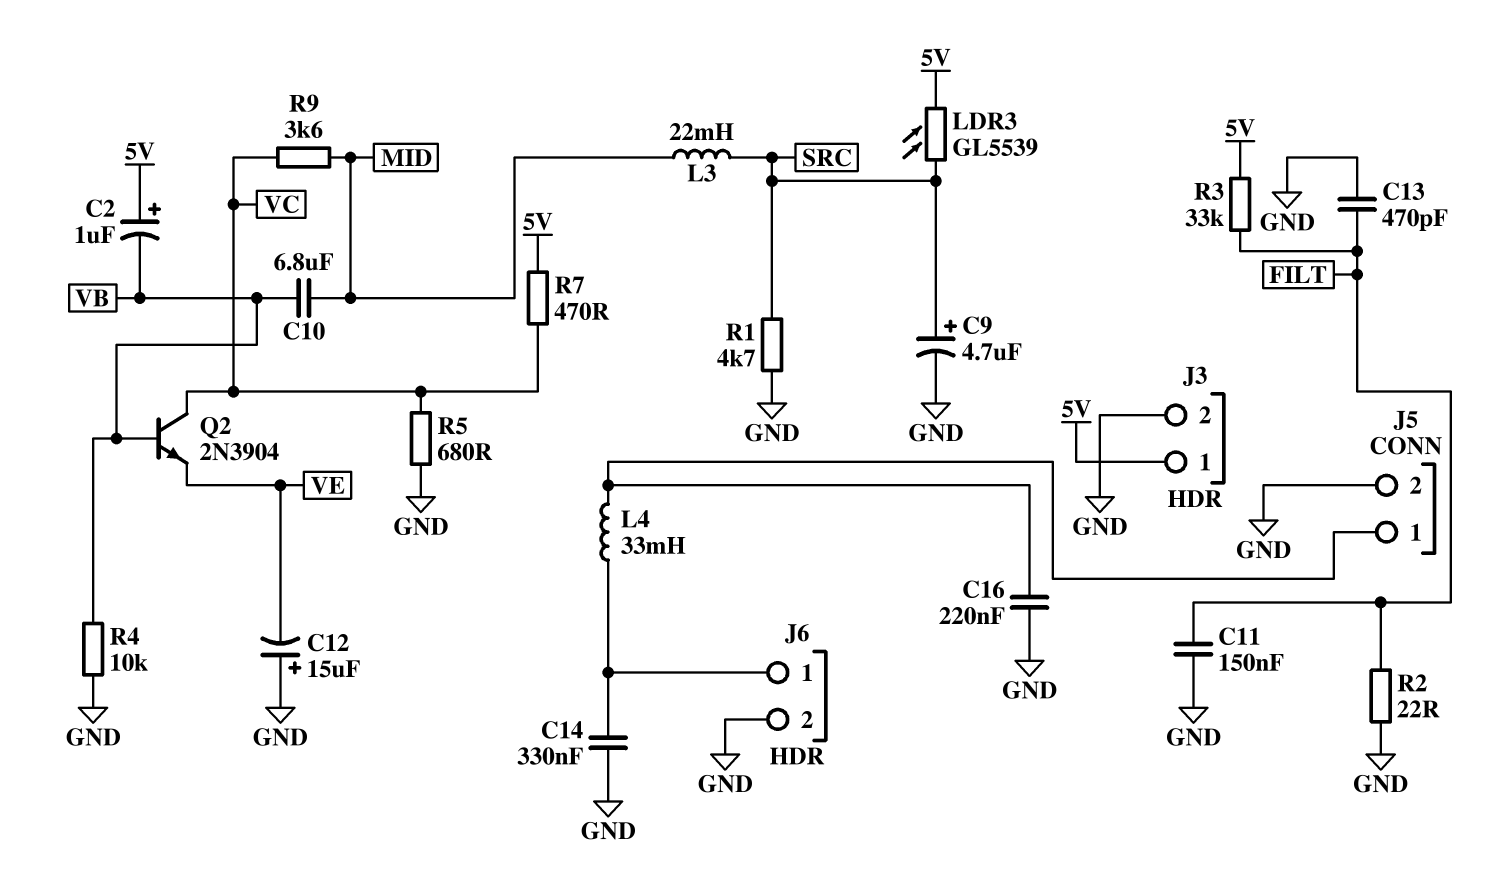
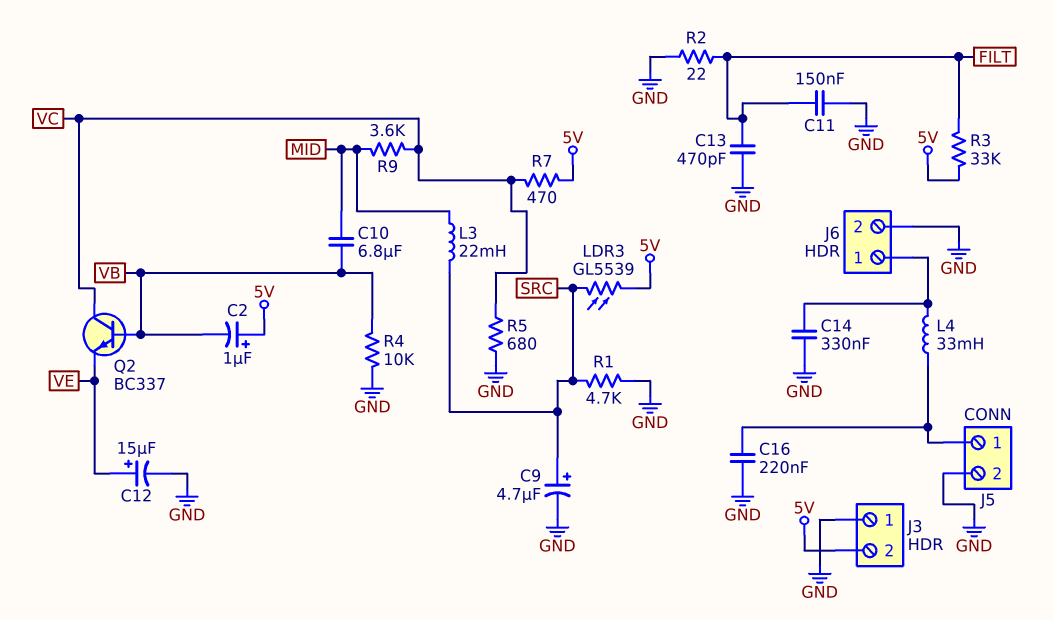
C12: 15uF (plus GND, minus VE) -> 15uF (plus VE, minus GND)
J3 pin 1: 5V -> GND
J3 pin 2: GND -> 5V
Q2: NPN 2N3904 (B VB, C VC, E VE) -> NPN BC337 (B VB, C VC, E VE)

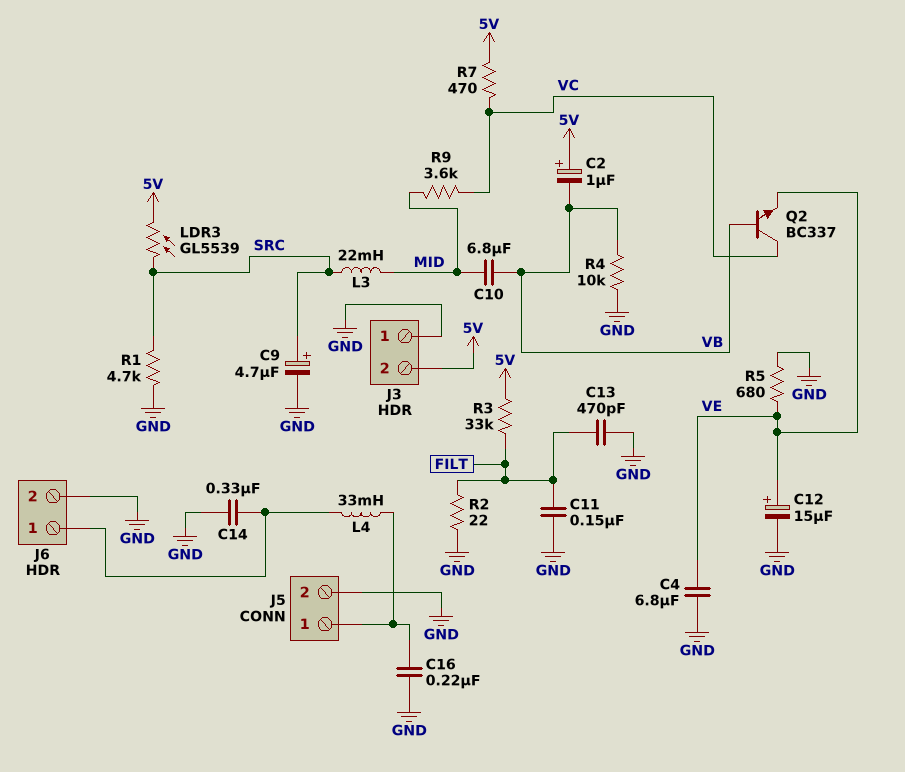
C4: none -> 6.8uF (GND, VE)
R5: 680 (GND, VC) -> 680 (GND, VE)

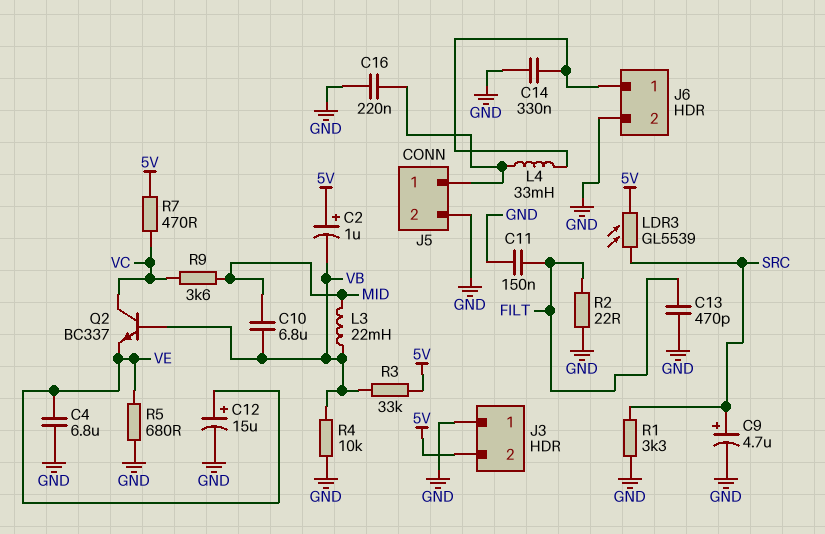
L3: 22mH (MID, SRC) -> 22mH (MID, VB)
R1: 4.7k (GND, SRC) -> 3.3k (GND, SRC)
R3: 33k (5V, FILT) -> 33k (5V, VB)

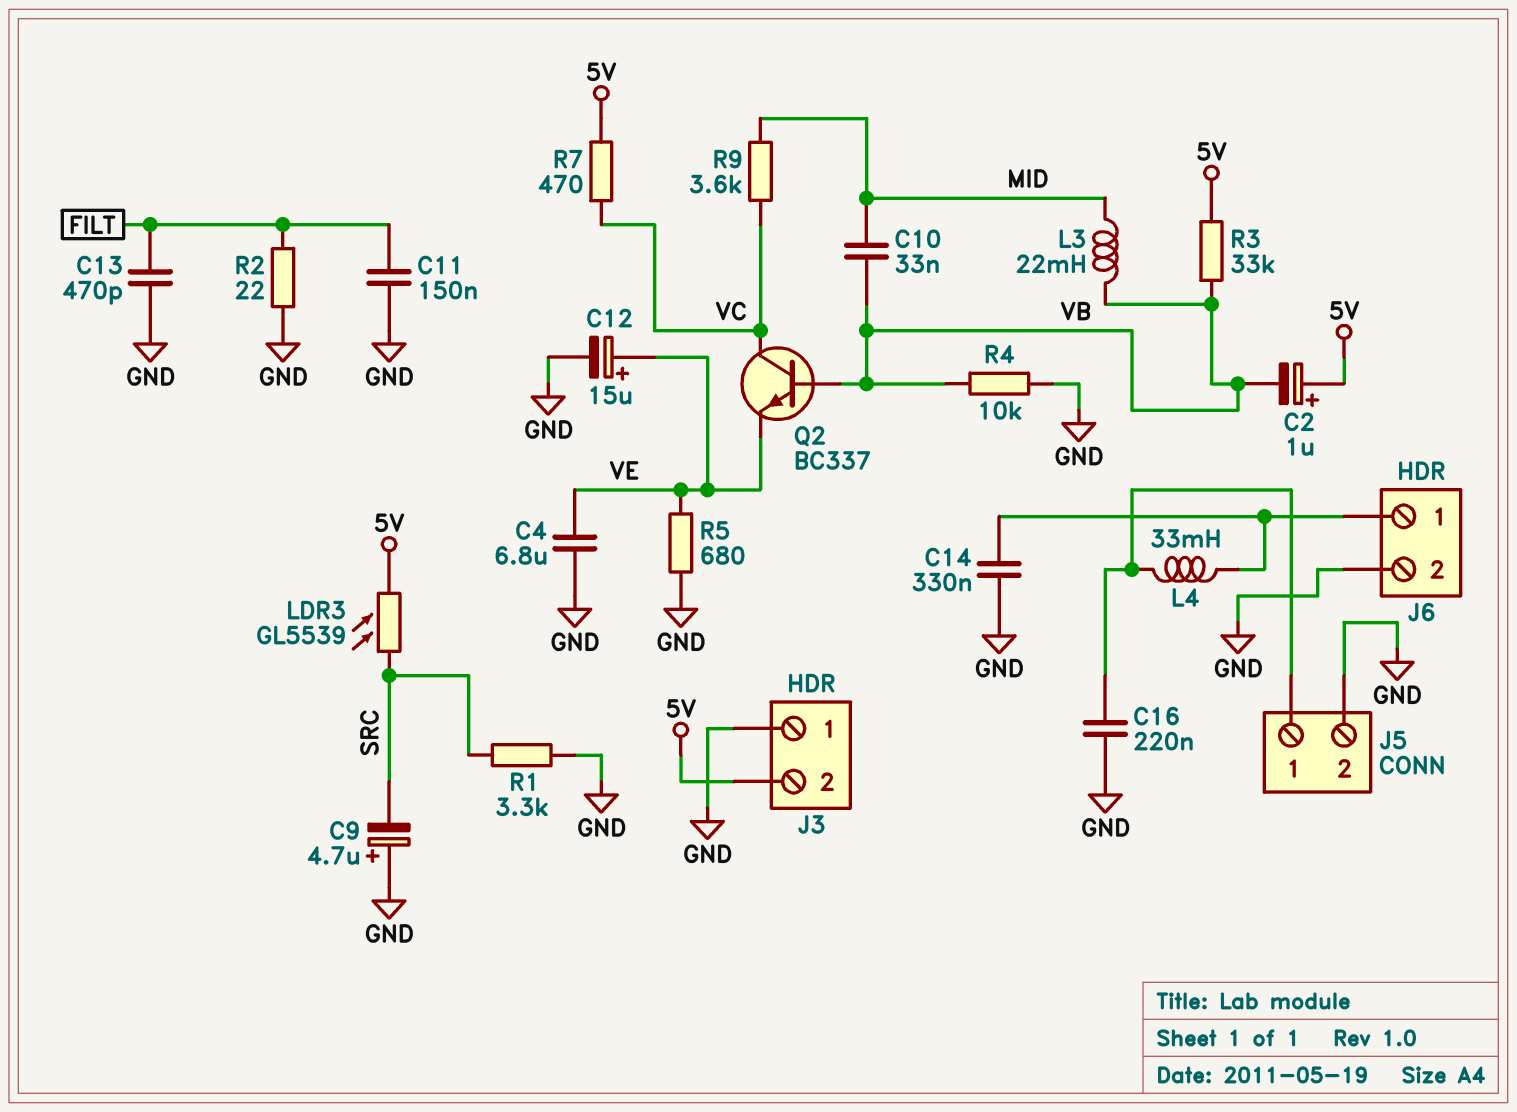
C9: 4.7uF (plus SRC, minus GND) -> 4.7uF (plus GND, minus SRC)
C10: 6.8uF (MID, VB) -> 33nF (MID, VB)

